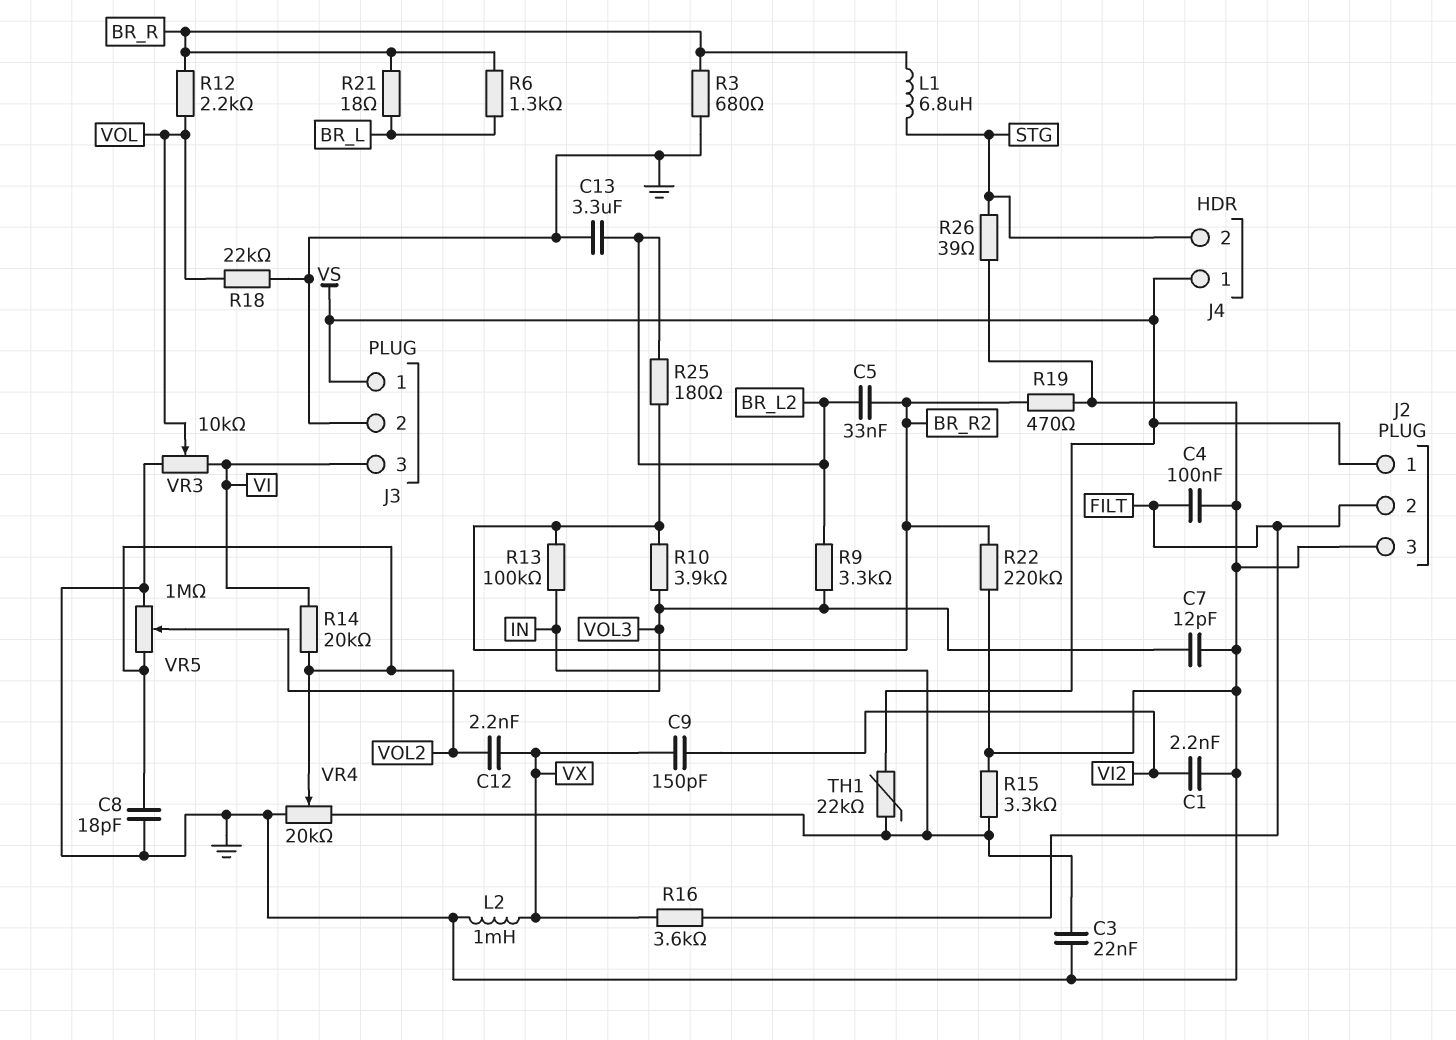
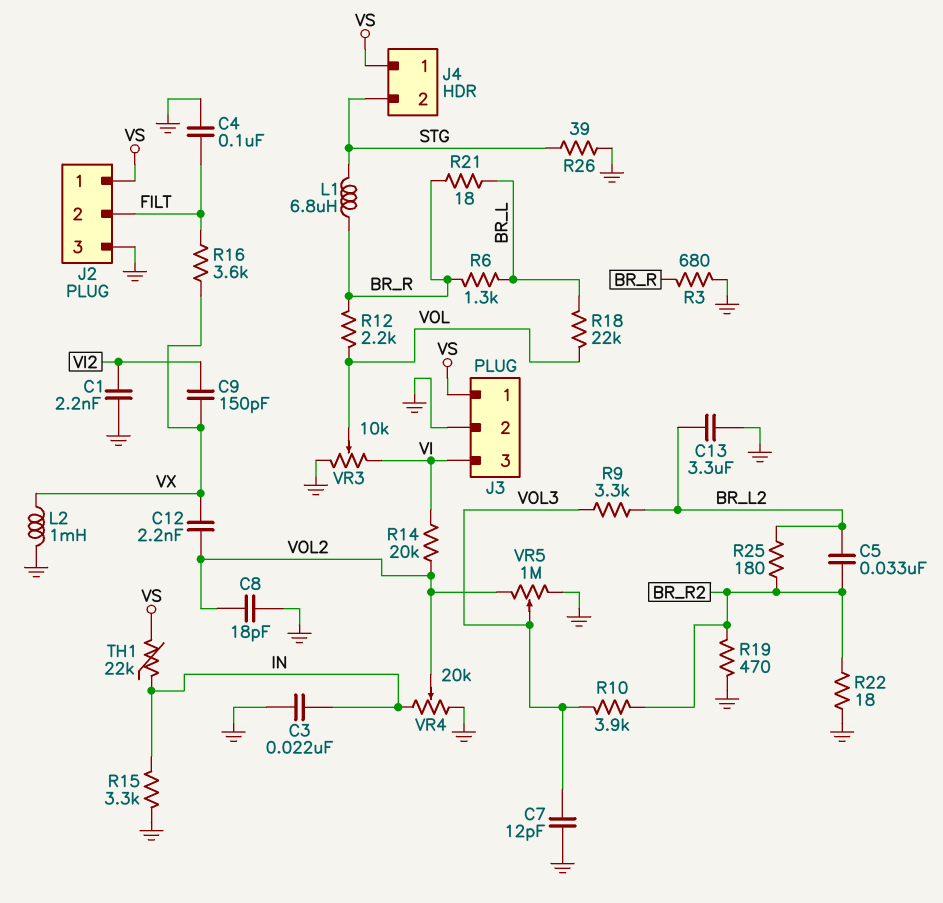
R13: 100k (BR_R2, IN) -> none
R18: 22k (GND, VOL) -> 22k (BR_L, VOL)
R22: 220k (BR_R2, GND) -> 18 (BR_R2, GND)

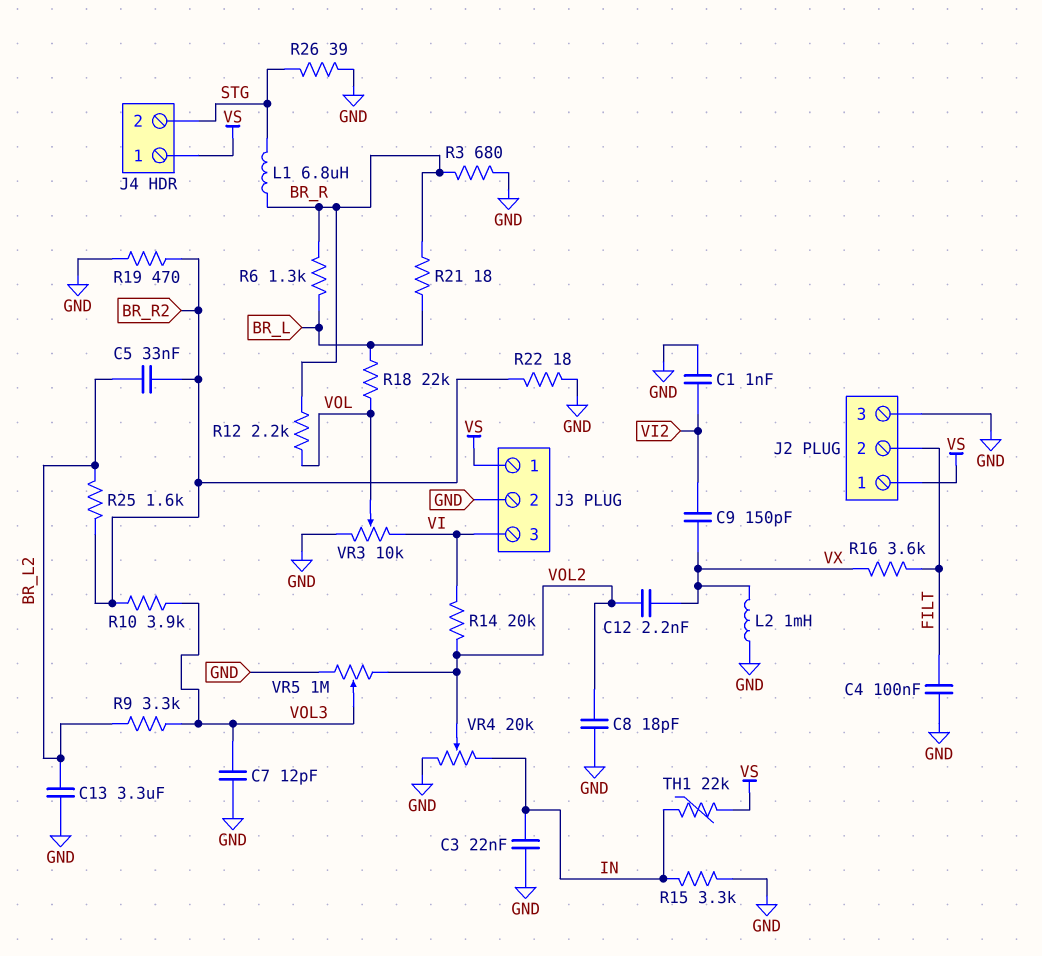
C1: 2.2nF (GND, VI2) -> 1nF (GND, VI2)
R25: 180 (BR_L2, BR_R2) -> 1.6k (BR_L2, BR_R2)

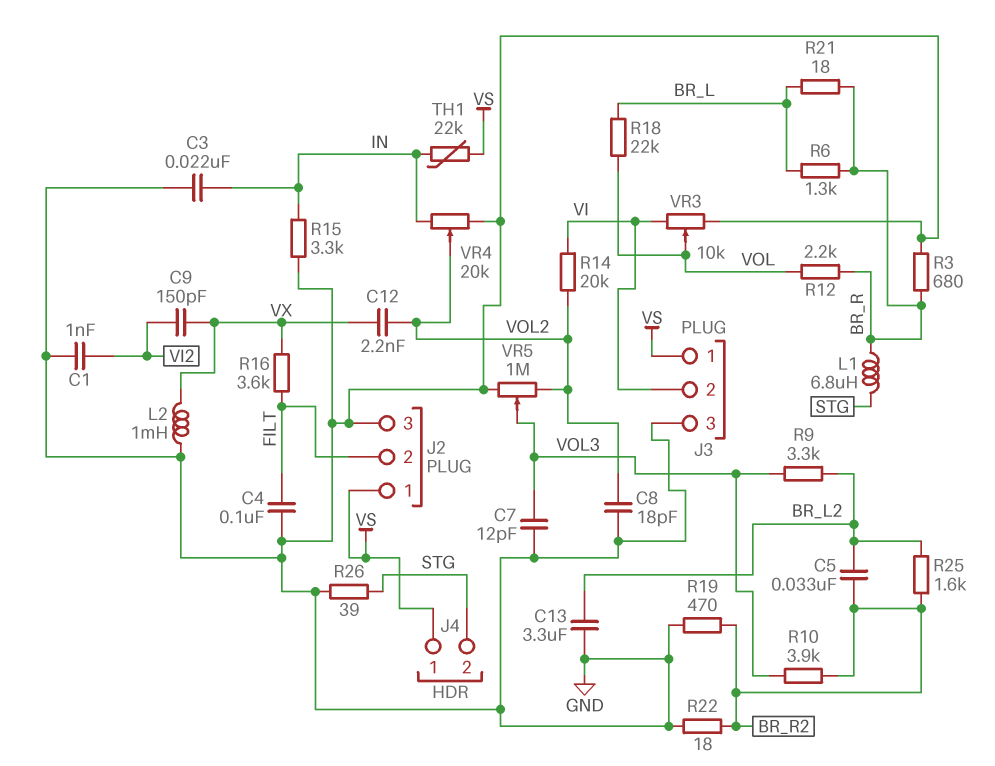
J3 pin 2: GND -> VI
J3 pin 3: VI -> GND

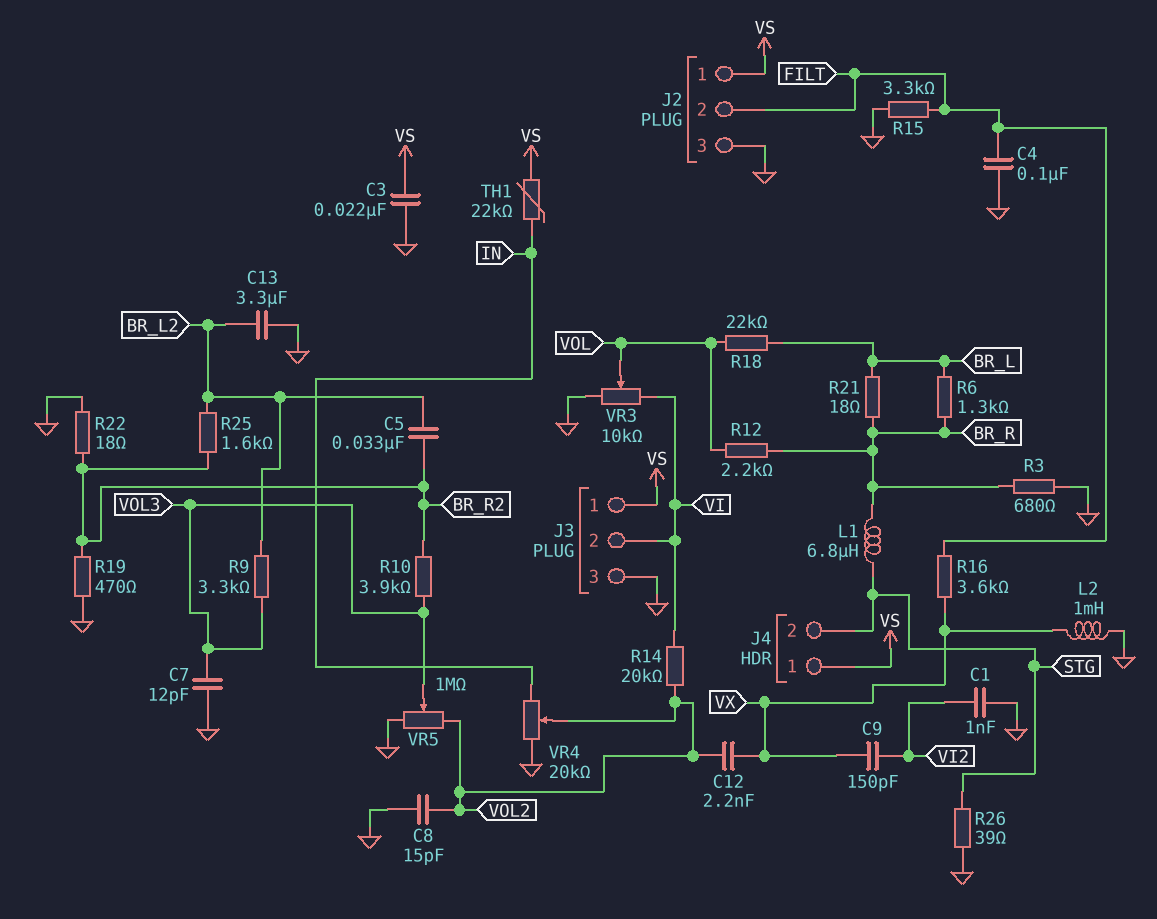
C3: 22nF (GND, IN) -> 22nF (GND, VS)
C8: 18pF (GND, VOL2) -> 15pF (GND, VOL2)
R15: 3.3k (GND, IN) -> 3.3k (FILT, GND)

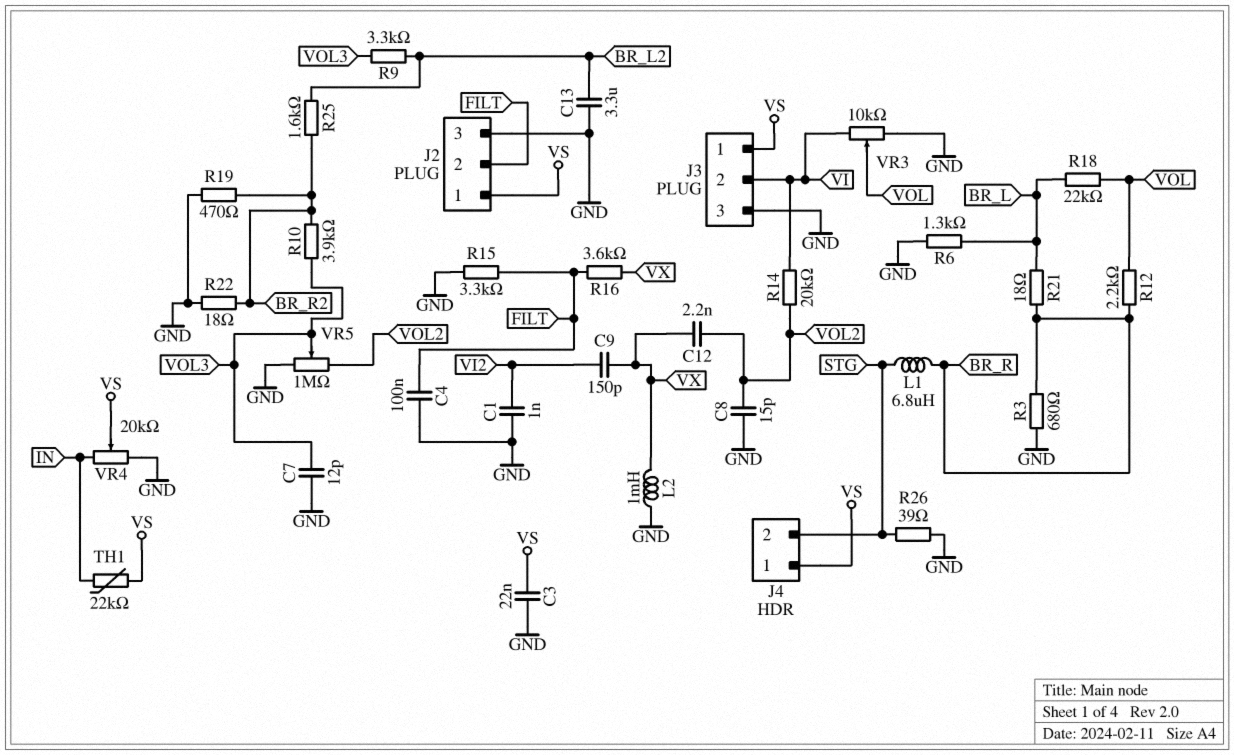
C5: 33nF (BR_L2, BR_R2) -> none
R6: 1.3k (BR_L, BR_R) -> 1.3k (BR_L, GND)
VR4: 20k (GND, IN, wiper VOL2) -> 20k (GND, IN, wiper VS)

